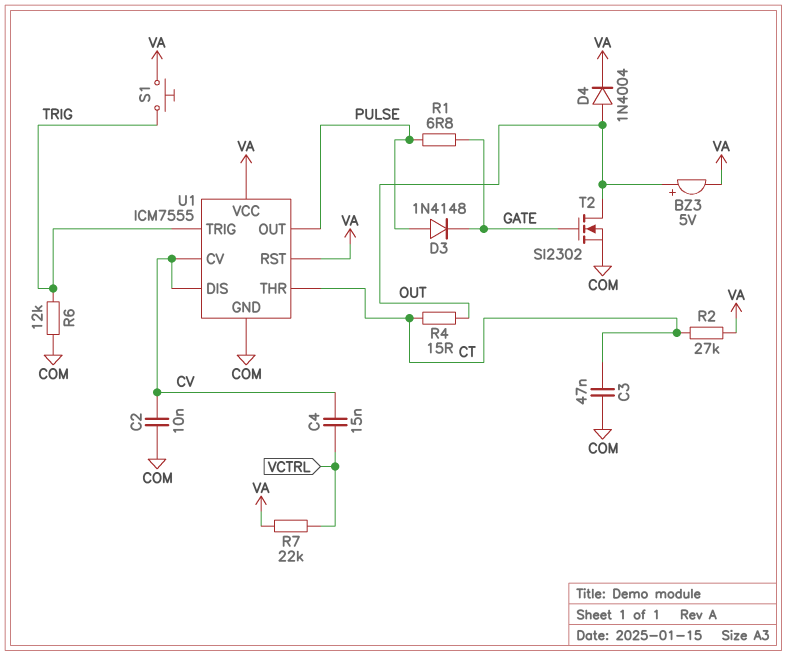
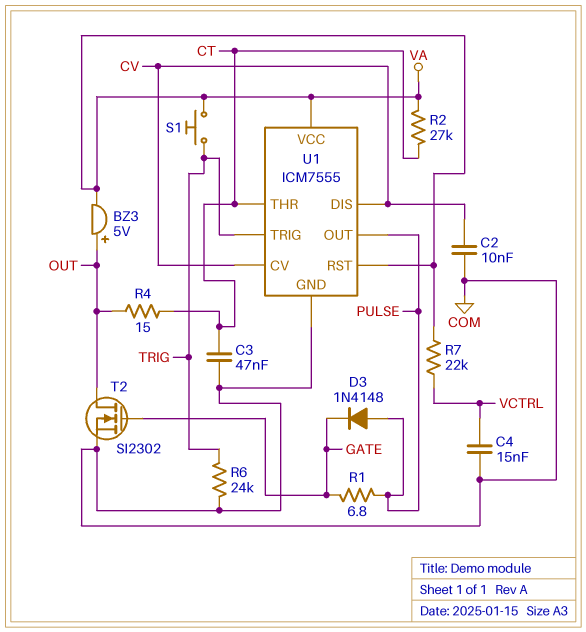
C4: 15nF (CV, VCTRL) -> 15nF (COM, VCTRL)
D4: diode 1N4004 (A OUT, K VA) -> none
R6: 12k (COM, TRIG) -> 24k (COM, TRIG)

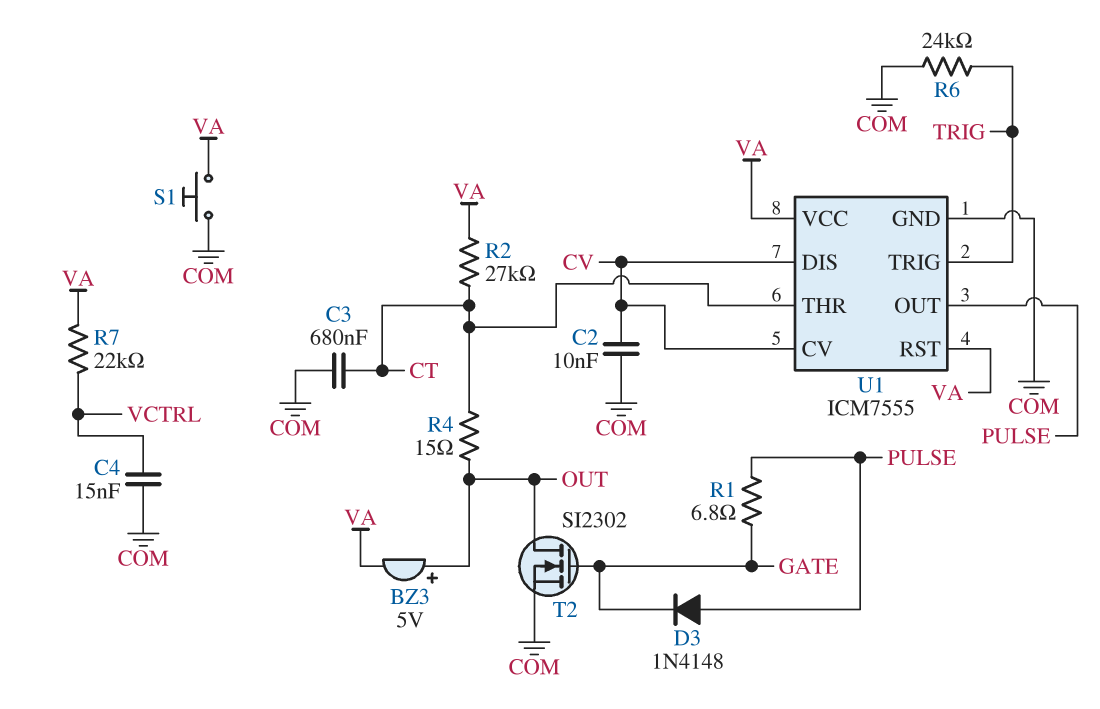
C3: 47nF (COM, CT) -> 680nF (COM, CT)
S1: button (TRIG, VA) -> button (COM, VA)

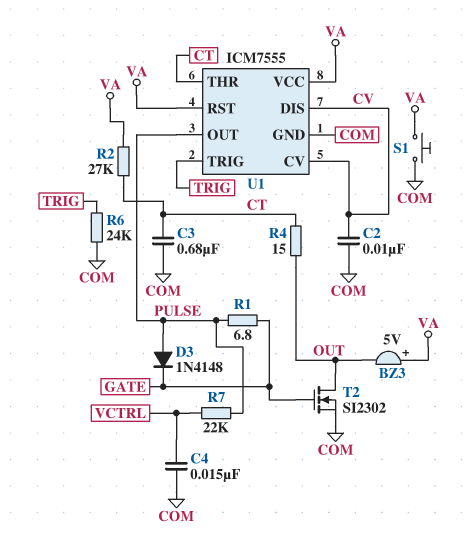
BZ3: buzzer 5V (plus OUT, minus VA) -> buzzer 5V (plus VA, minus OUT)
R7: 22k (VA, VCTRL) -> 22k (PULSE, VCTRL)

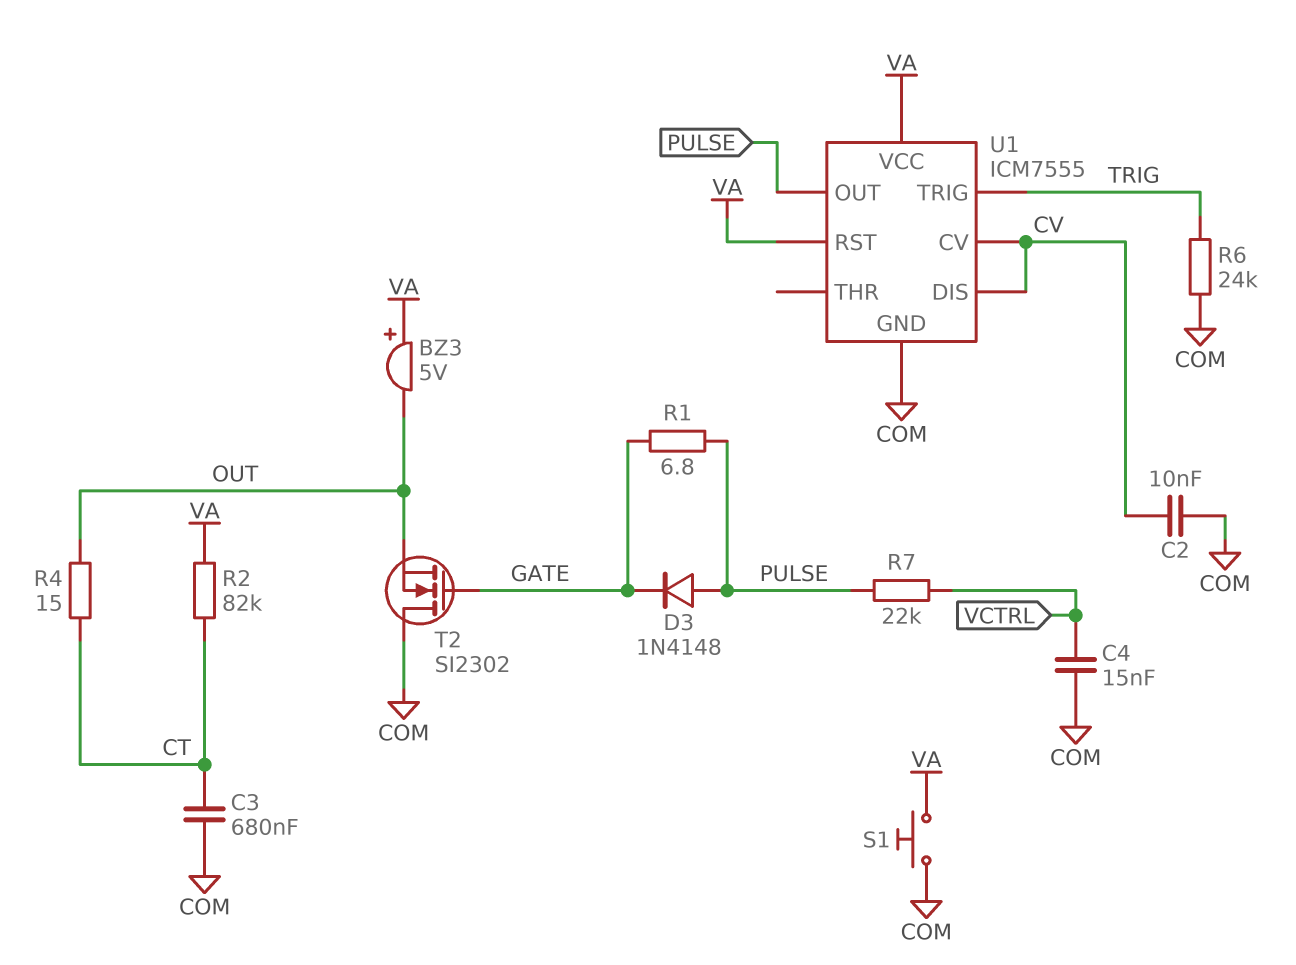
R2: 27k (CT, VA) -> 82k (CT, VA)
T2: NMOS SI2302 (G GATE, D OUT, S COM) -> NMOS SI2302 (G GATE, D COM, S OUT)
U1 pin THR: CT -> none

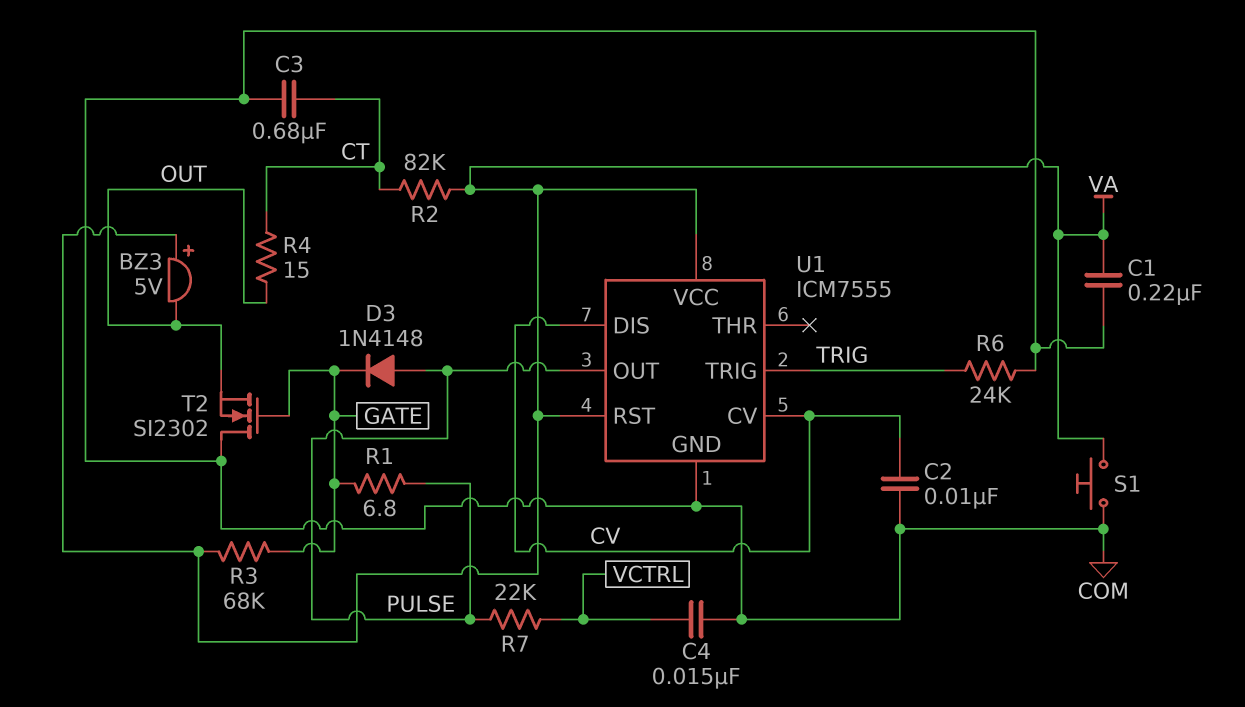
C1: none -> 220nF (COM, VA)
R3: none -> 68k (GATE, VA)

